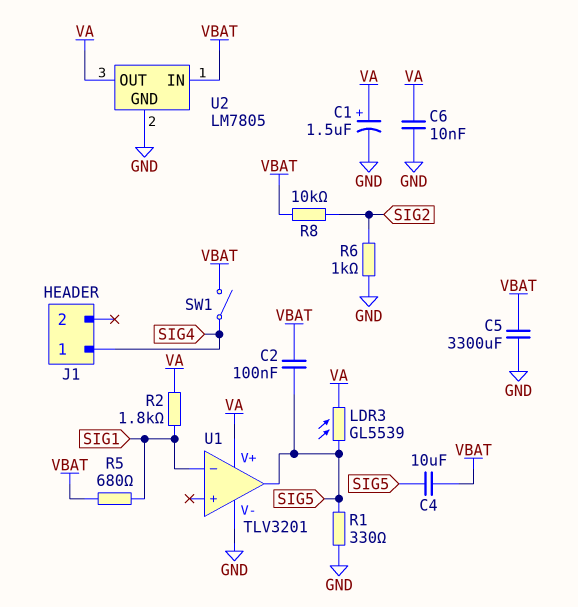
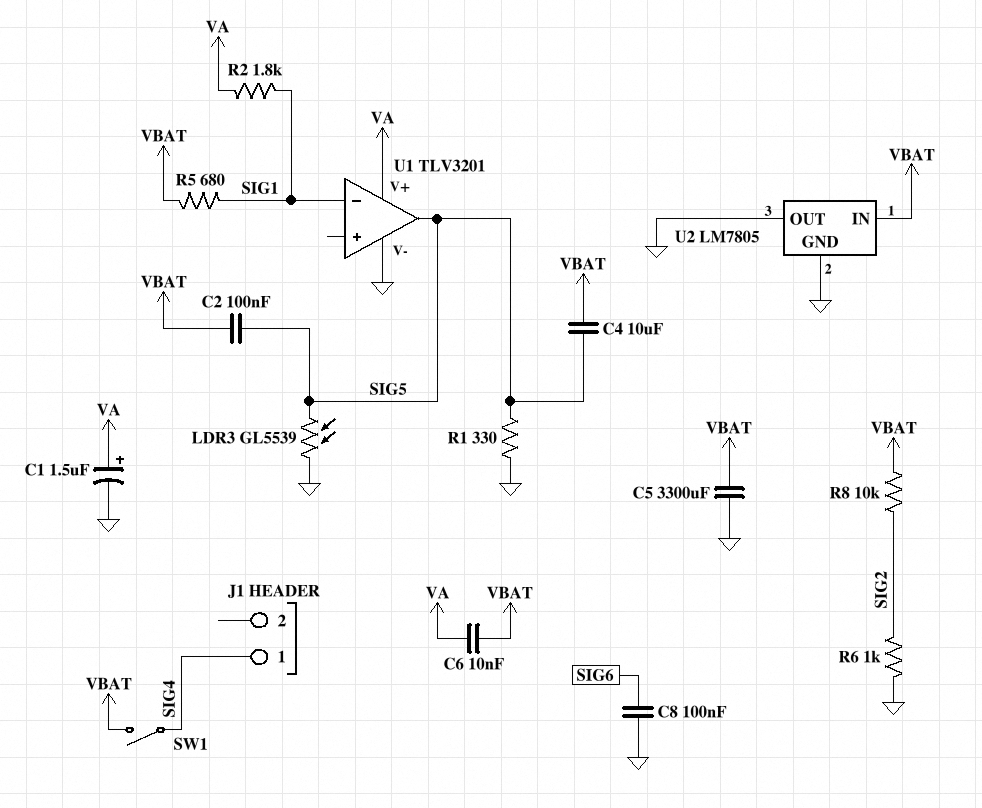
C6: 10nF (GND, VA) -> 10nF (VA, VBAT)
C8: none -> 100nF (GND, SIG6)
LDR3: GL5539 (SIG5, VA) -> GL5539 (GND, SIG5)
U2 pin OUT: VA -> GND

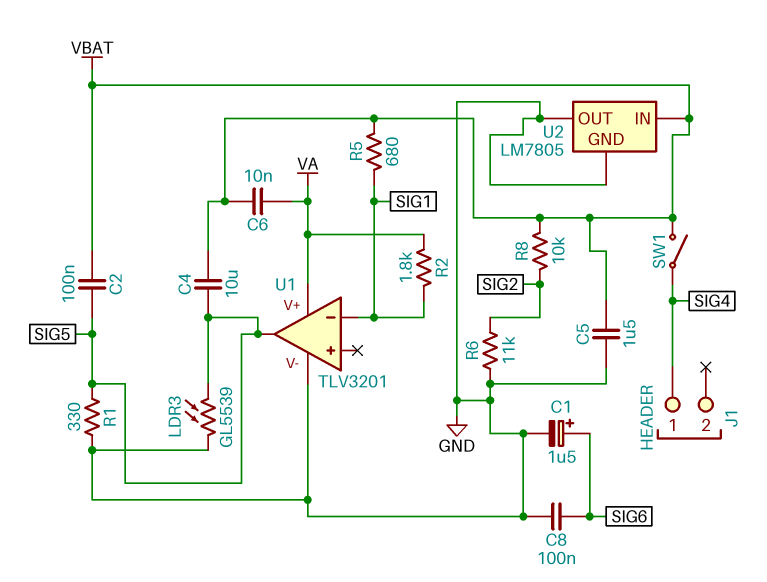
C1: 1.5uF (plus VA, minus GND) -> 1.5uF (plus SIG6, minus GND)
C5: 3300uF (GND, VBAT) -> 1.5uF (GND, VBAT)
R6: 1k (GND, SIG2) -> 11k (GND, SIG2)

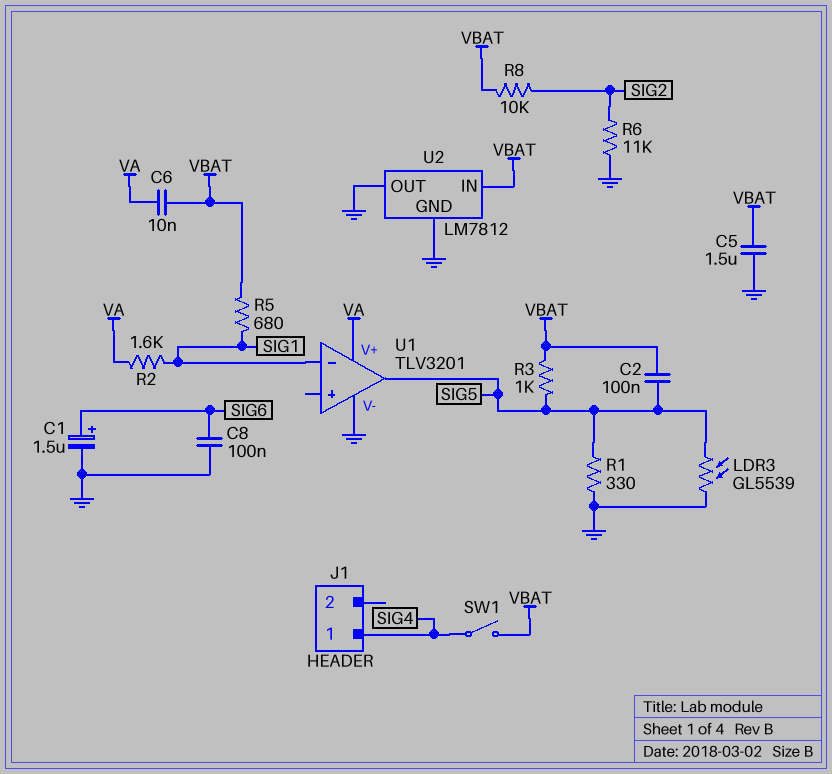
C4: 10uF (SIG5, VBAT) -> none
R2: 1.8k (SIG1, VA) -> 1.6k (SIG1, VA)
R3: none -> 1k (SIG5, VBAT)
U2: LM7805 -> LM7812

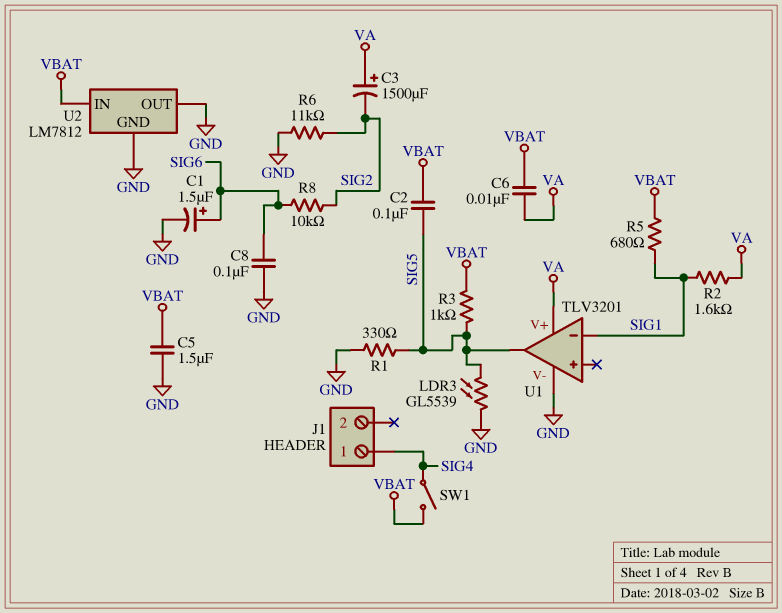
C3: none -> 1500uF (plus VA, minus SIG2)
R8: 10k (SIG2, VBAT) -> 10k (SIG2, SIG6)

